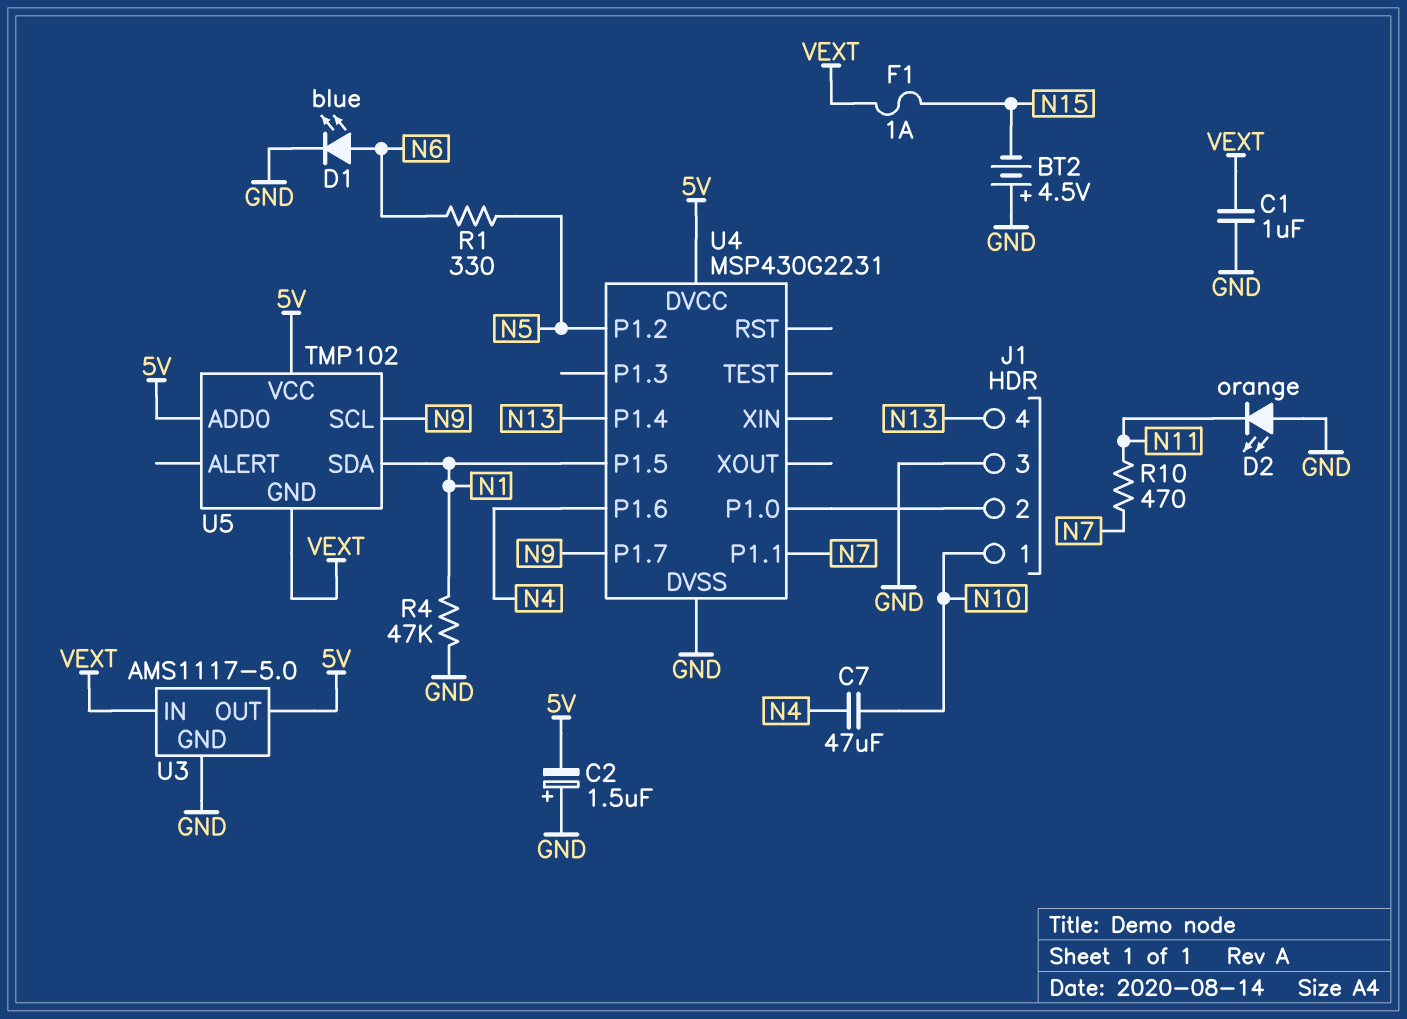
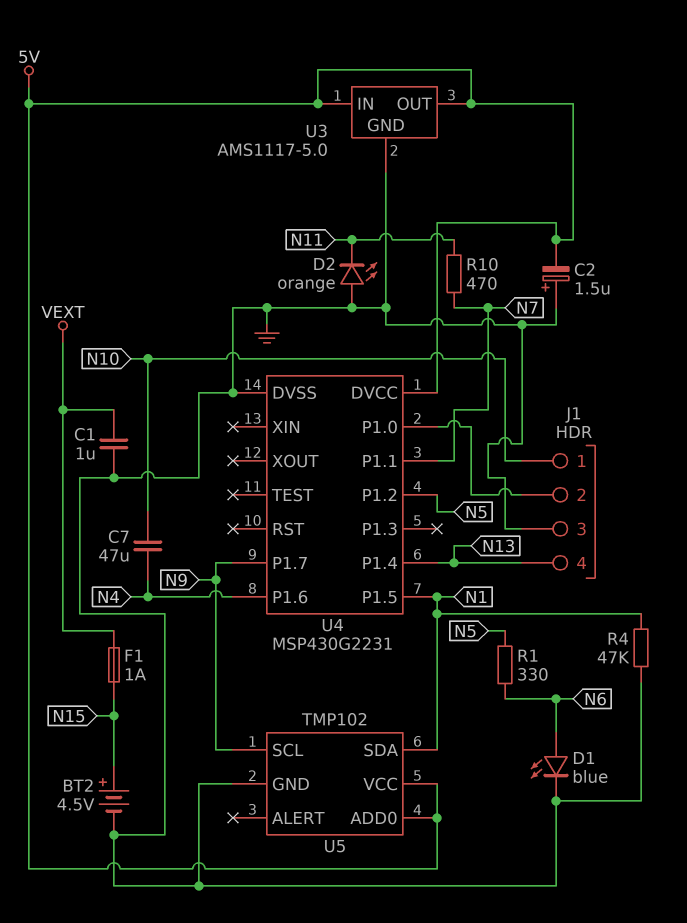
BT2: 4.5V (plus GND, minus N15) -> 4.5V (plus N15, minus GND)
U3 pin IN: VEXT -> 5V
U5 pin GND: VEXT -> GND

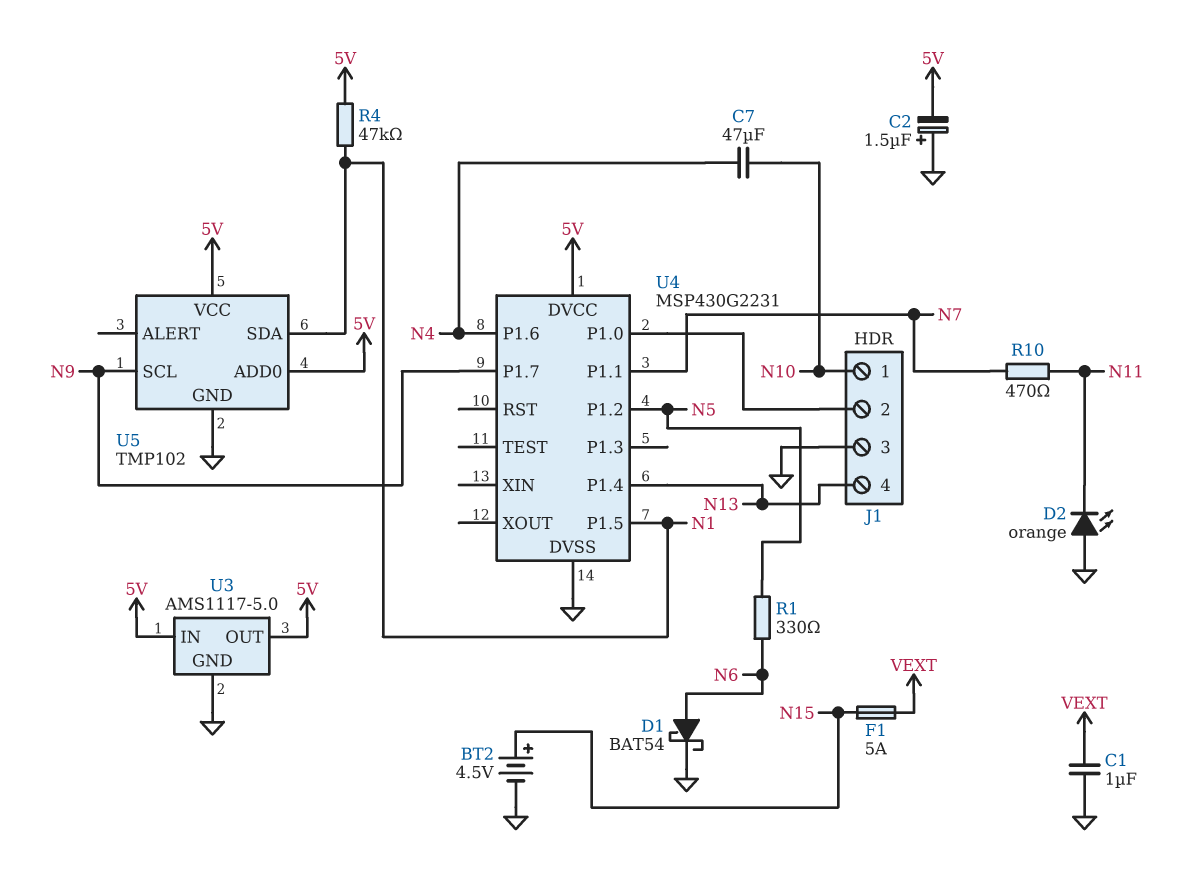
D1: LED blue (A N6, K GND) -> schottky BAT54 (A N6, K GND)
F1: 1A (N15, VEXT) -> 5A (N15, VEXT)
R4: 47k (GND, N1) -> 47k (5V, N1)

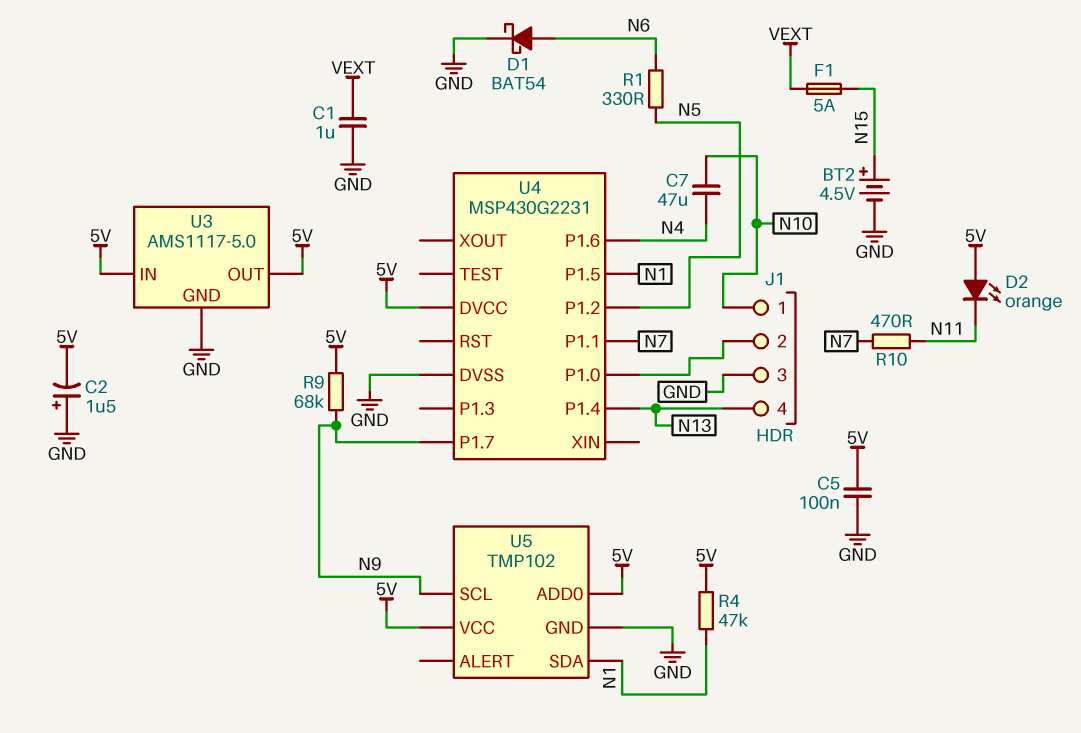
C5: none -> 100nF (5V, GND)
D2: LED orange (A GND, K N11) -> LED orange (A 5V, K N11)
R9: none -> 68k (5V, N9)

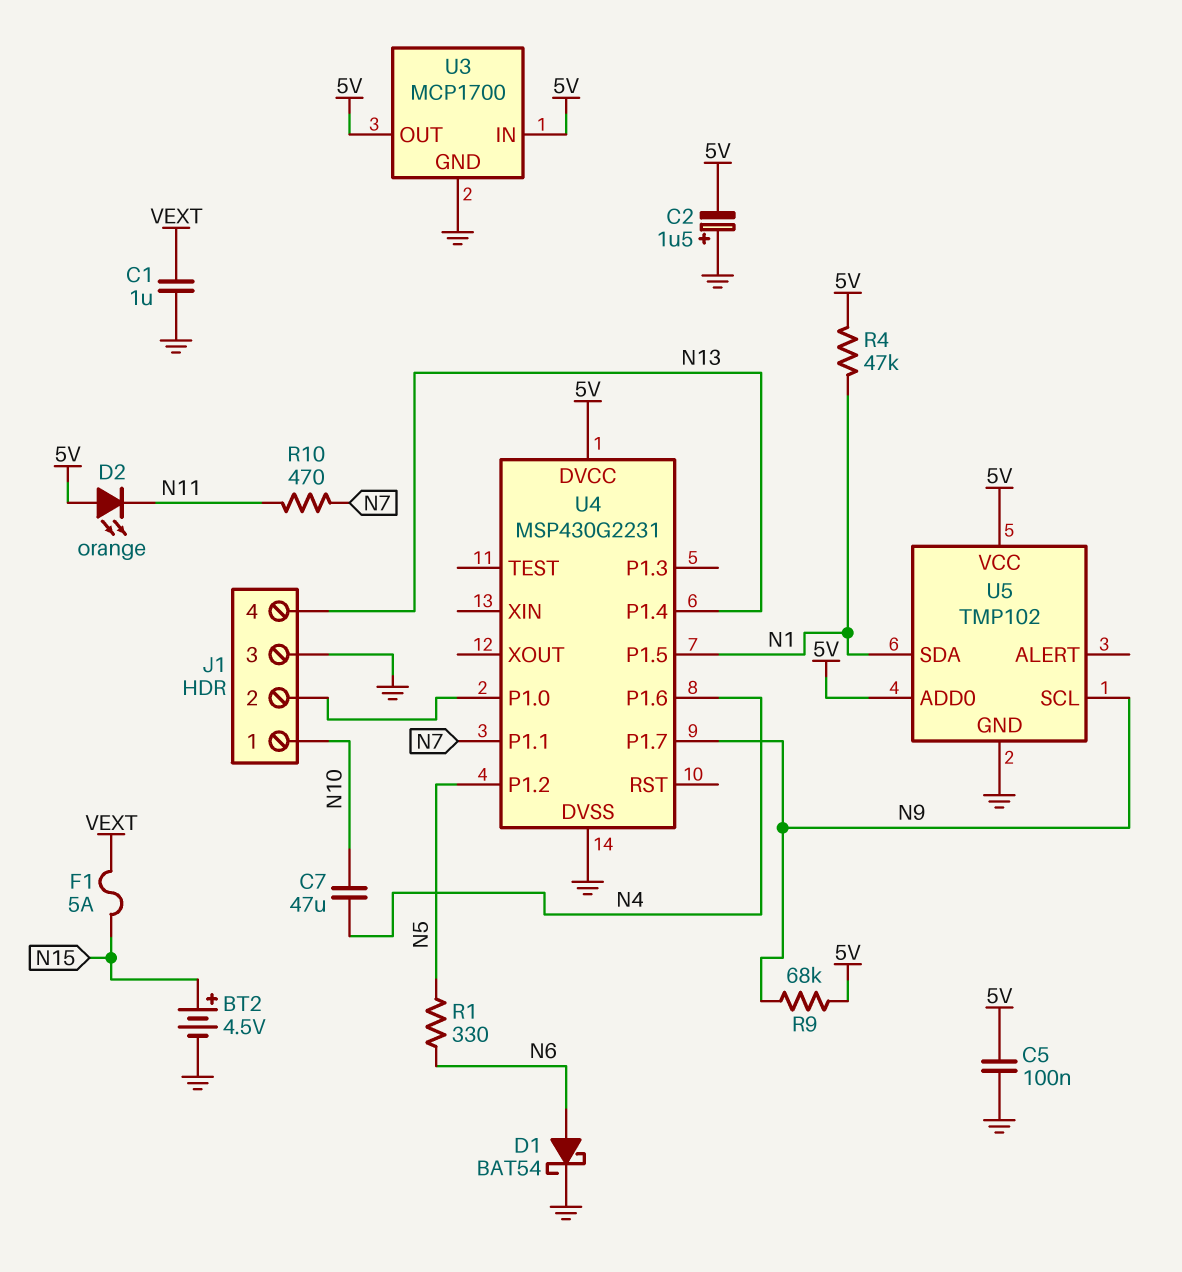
U3: AMS1117-5.0 -> MCP1700

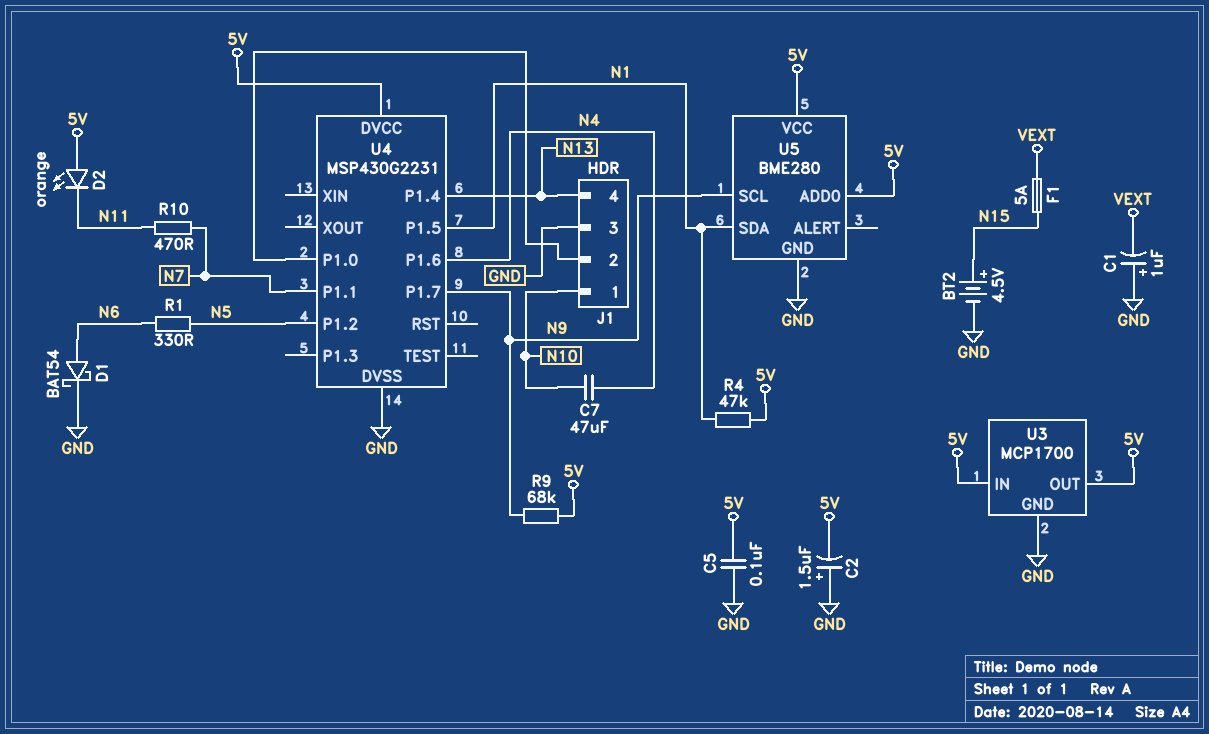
C1: 1uF (GND, VEXT) -> 1uF (plus GND, minus VEXT)
U5: TMP102 -> BME280

